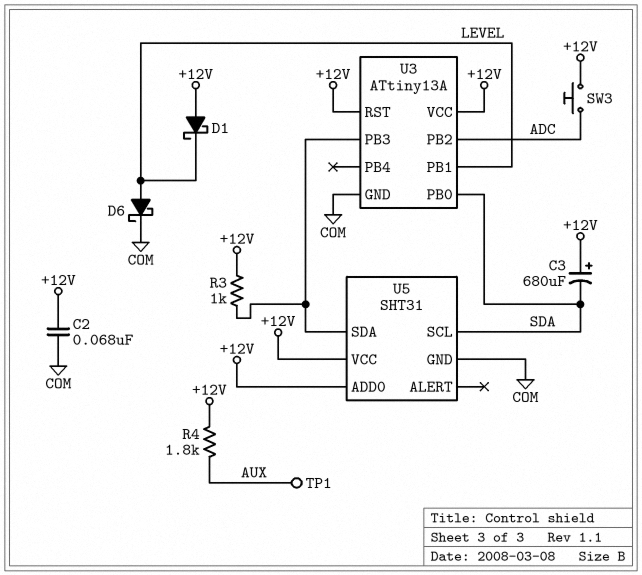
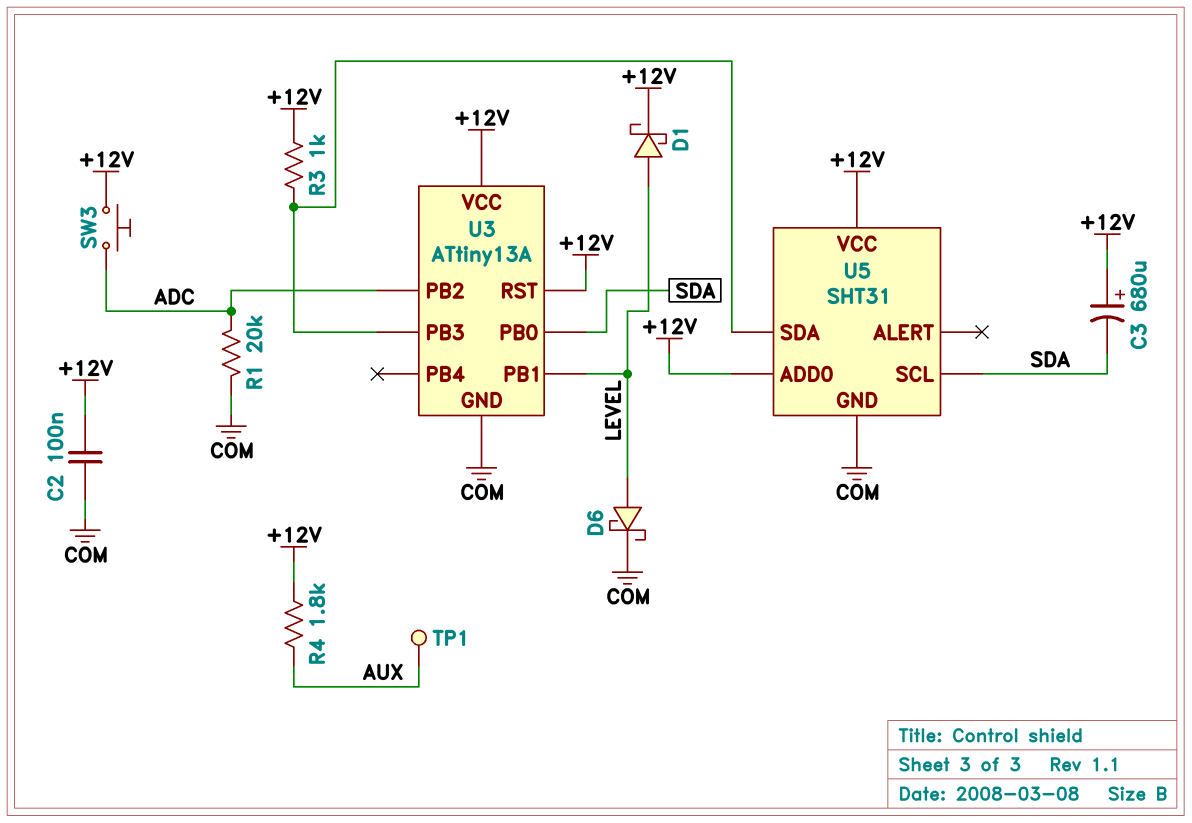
C2: 68nF (+12V, COM) -> 100nF (+12V, COM)
D1: schottky (A +12V, K LEVEL) -> schottky (A LEVEL, K +12V)
R1: none -> 20k (ADC, COM)

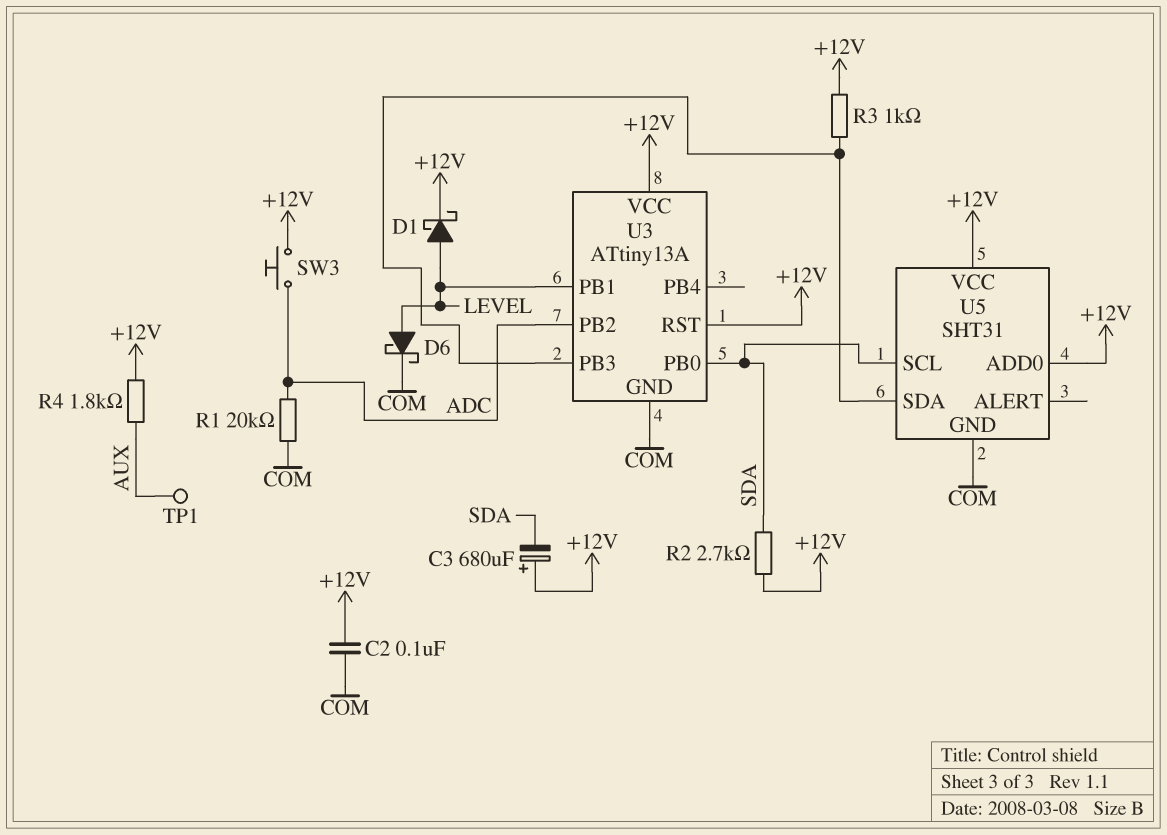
R2: none -> 2.7k (+12V, SDA)

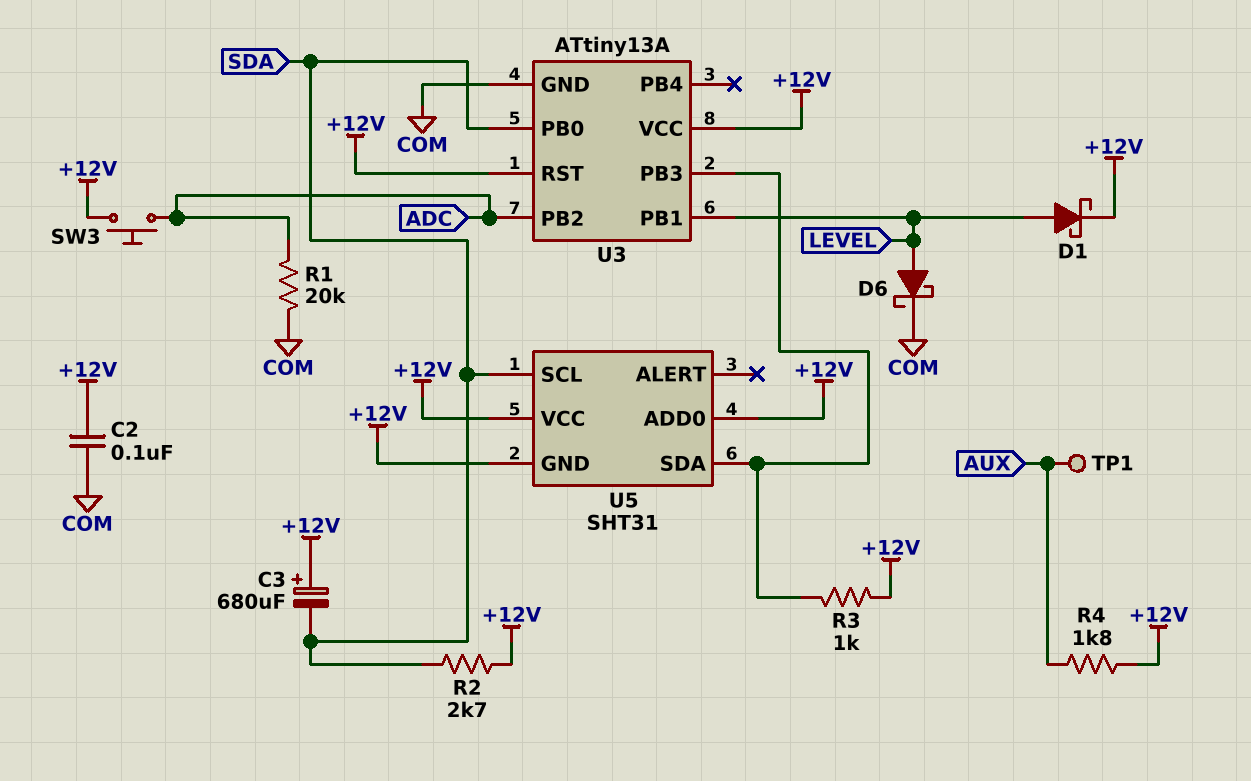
U5 pin GND: COM -> +12V

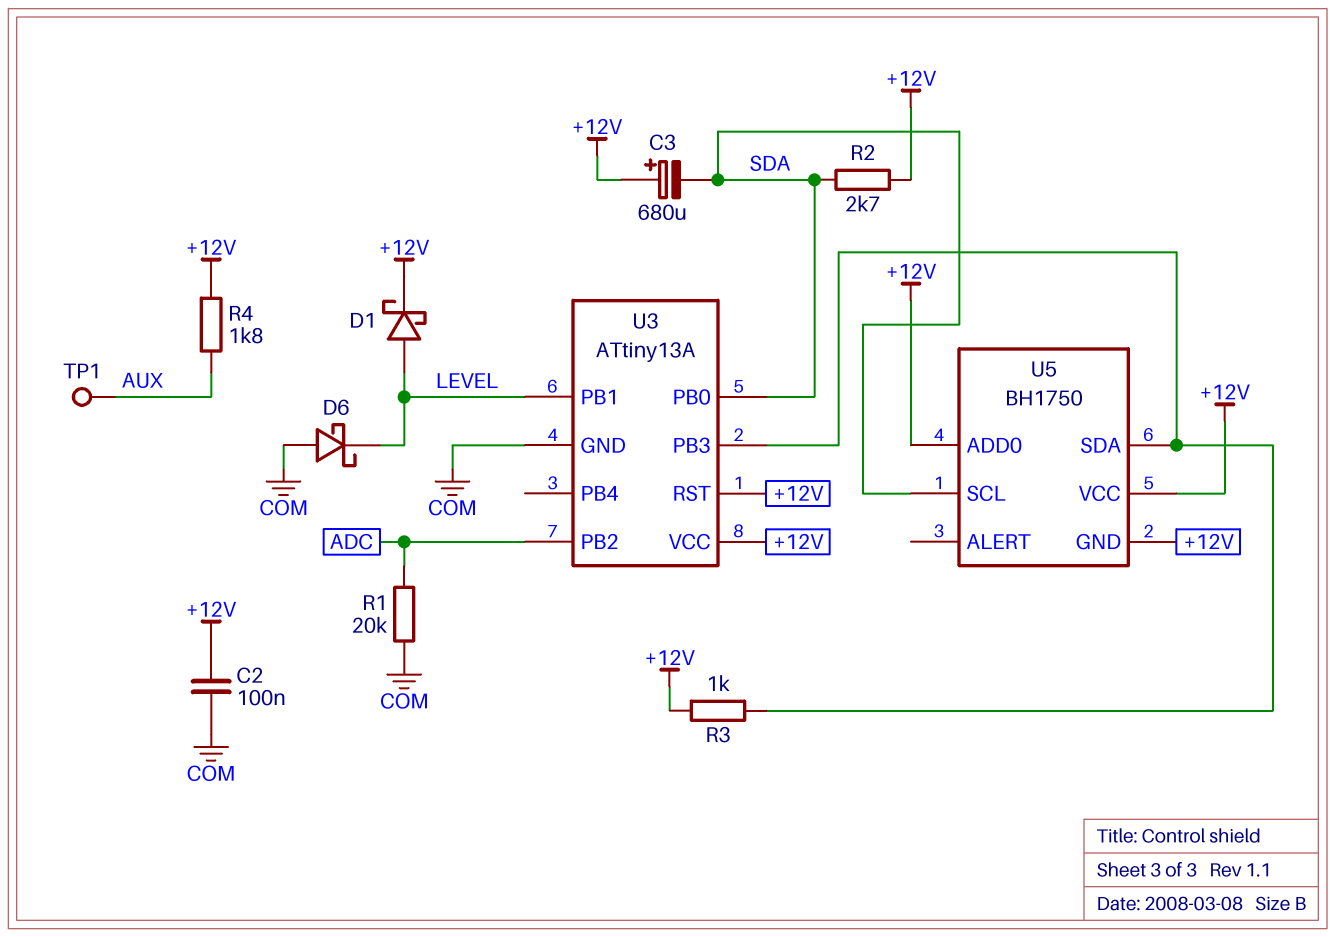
D6: schottky (A LEVEL, K COM) -> schottky (A COM, K LEVEL)
SW3: button (+12V, ADC) -> none
U5: SHT31 -> BH1750

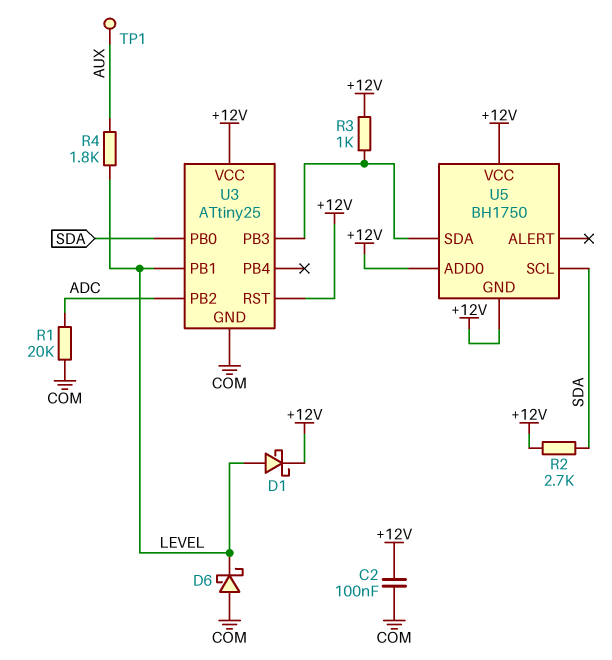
C3: 680uF (plus +12V, minus SDA) -> none
R4: 1.8k (+12V, AUX) -> 1.8k (AUX, LEVEL)
U3: ATtiny13A -> ATtiny25

